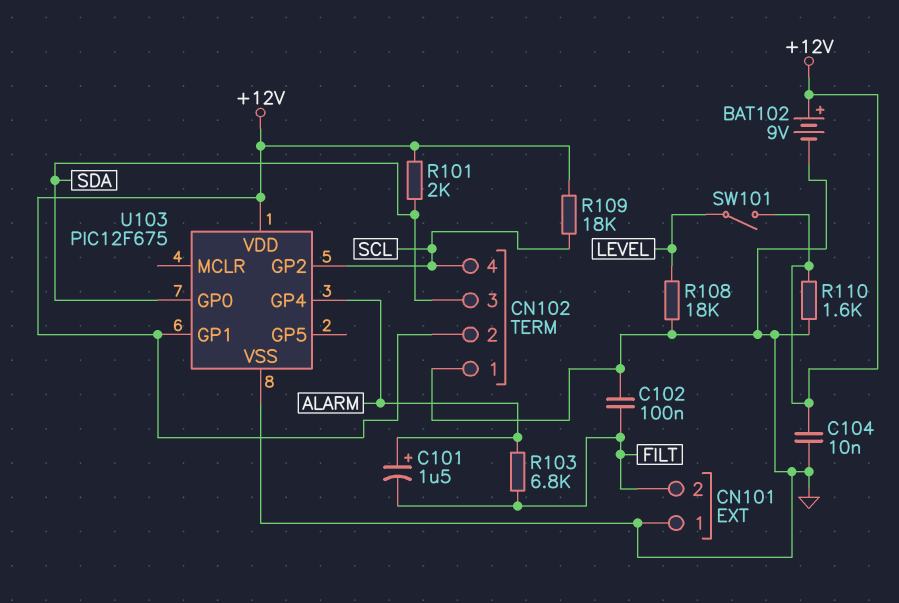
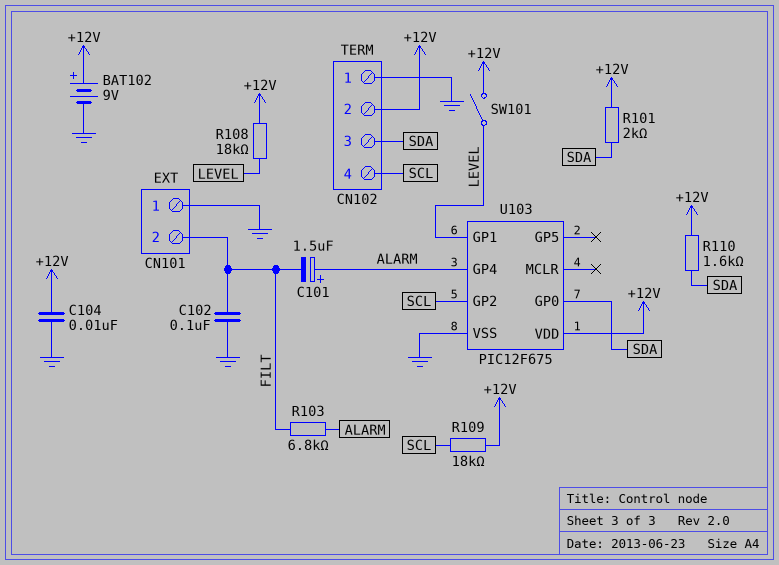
R108: 18k (GND, LEVEL) -> 18k (+12V, LEVEL)
R110: 1.6k (+12V, GND) -> 1.6k (+12V, SDA)
U103 pin GP1: +12V -> LEVEL

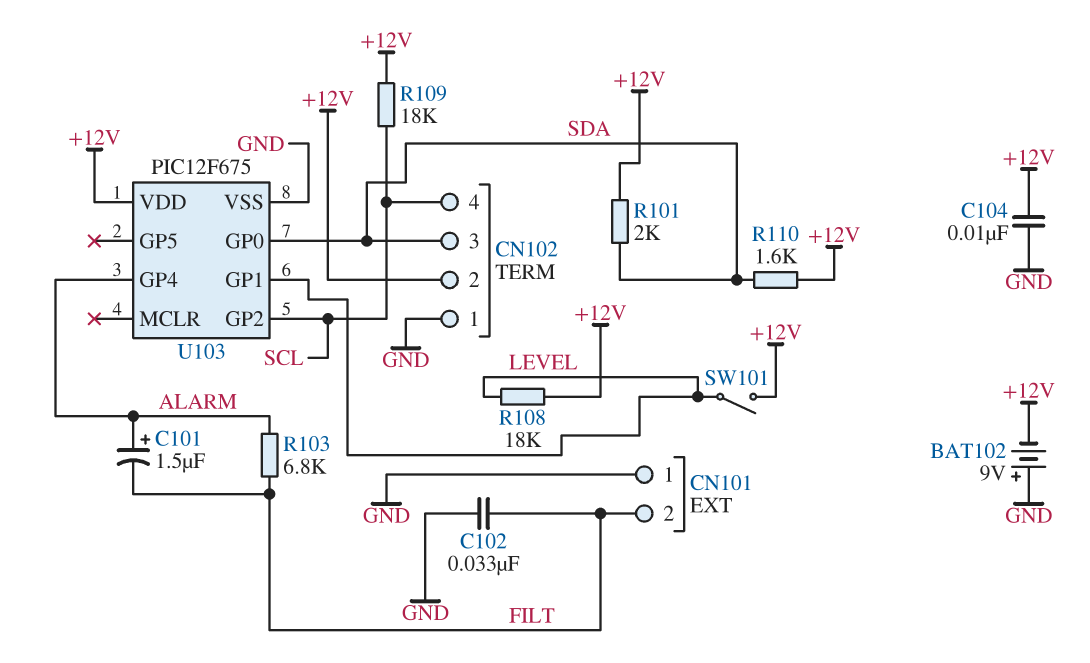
BAT102: 9V (plus +12V, minus GND) -> 9V (plus GND, minus +12V)
C102: 100nF (FILT, GND) -> 33nF (FILT, GND)

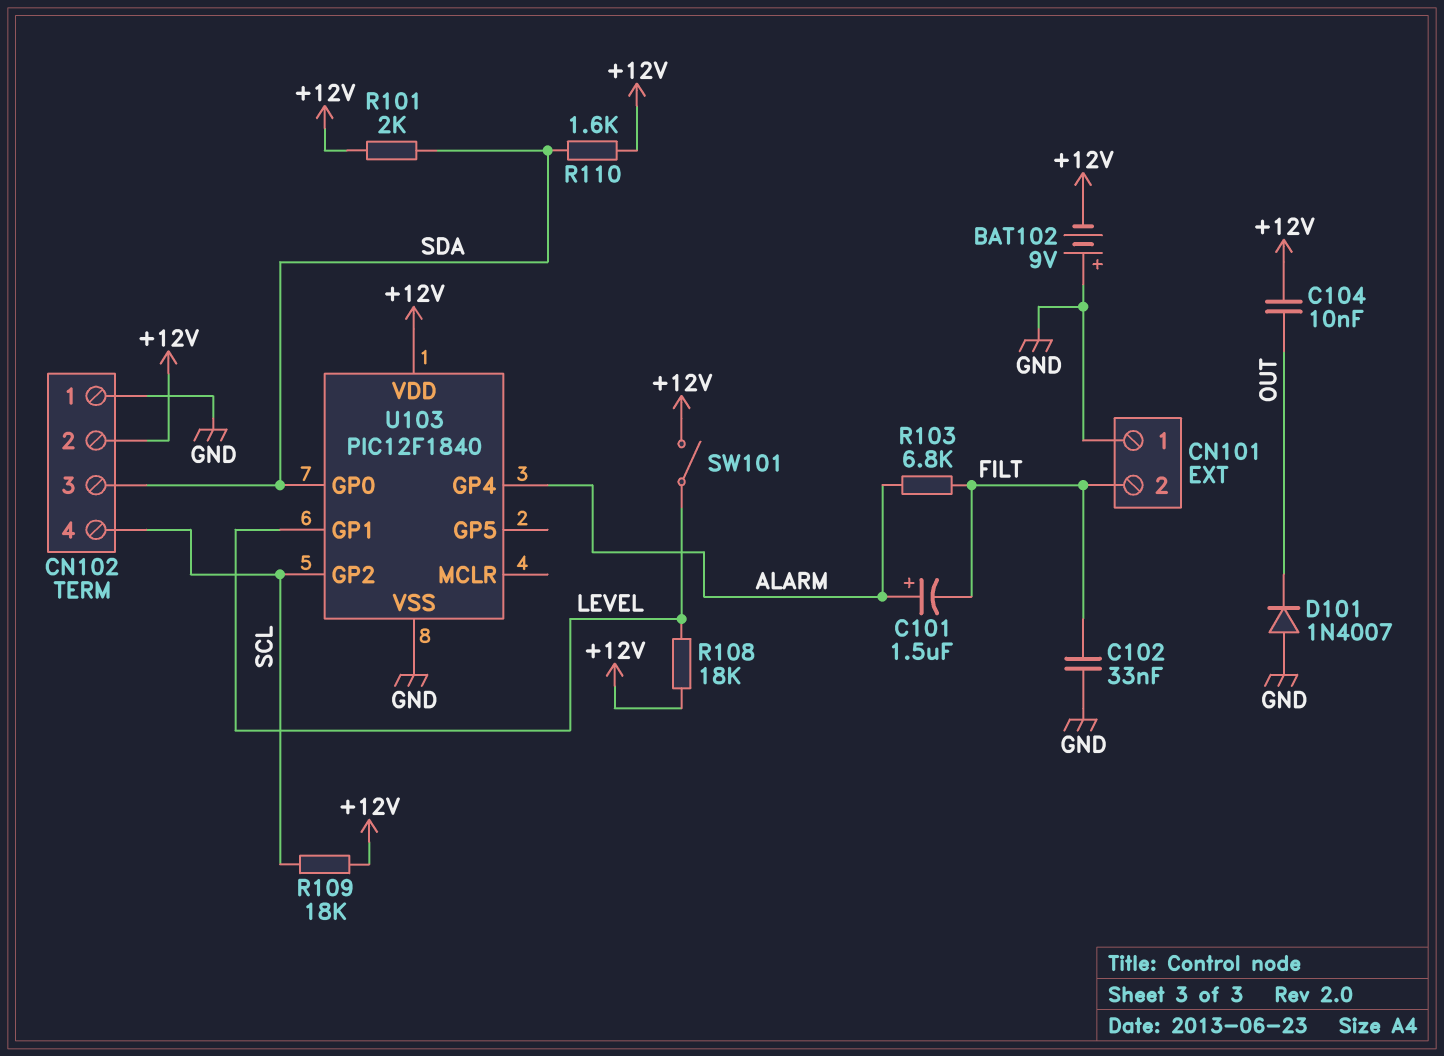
C104: 10nF (+12V, GND) -> 10nF (+12V, OUT)
D101: none -> diode 1N4007 (A GND, K OUT)
U103: PIC12F675 -> PIC12F1840

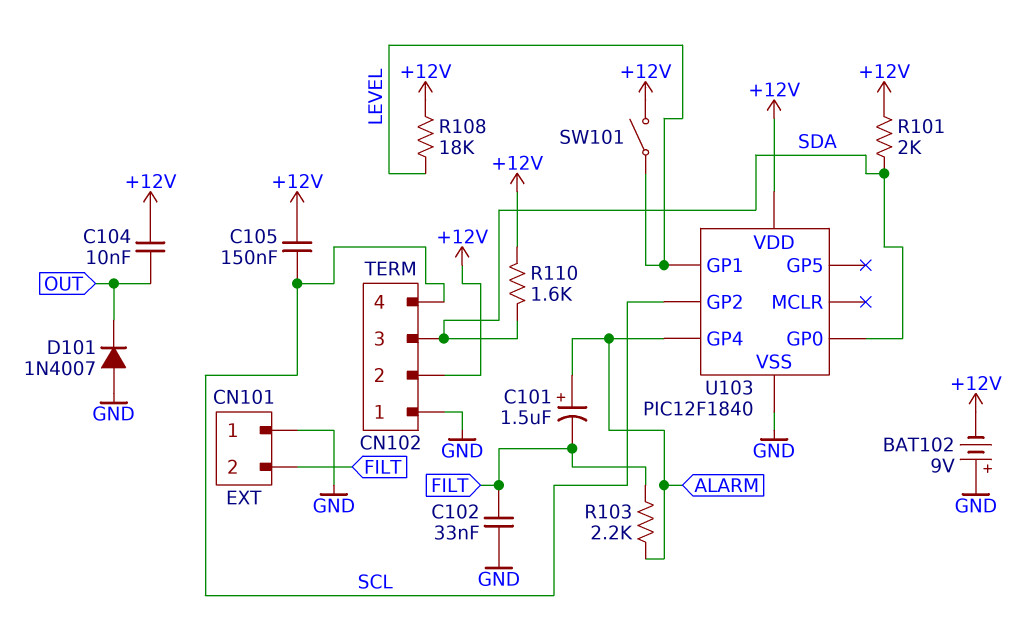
C105: none -> 150nF (+12V, SCL)
R103: 6.8k (ALARM, FILT) -> 2.2k (ALARM, FILT)
R109: 18k (+12V, SCL) -> none

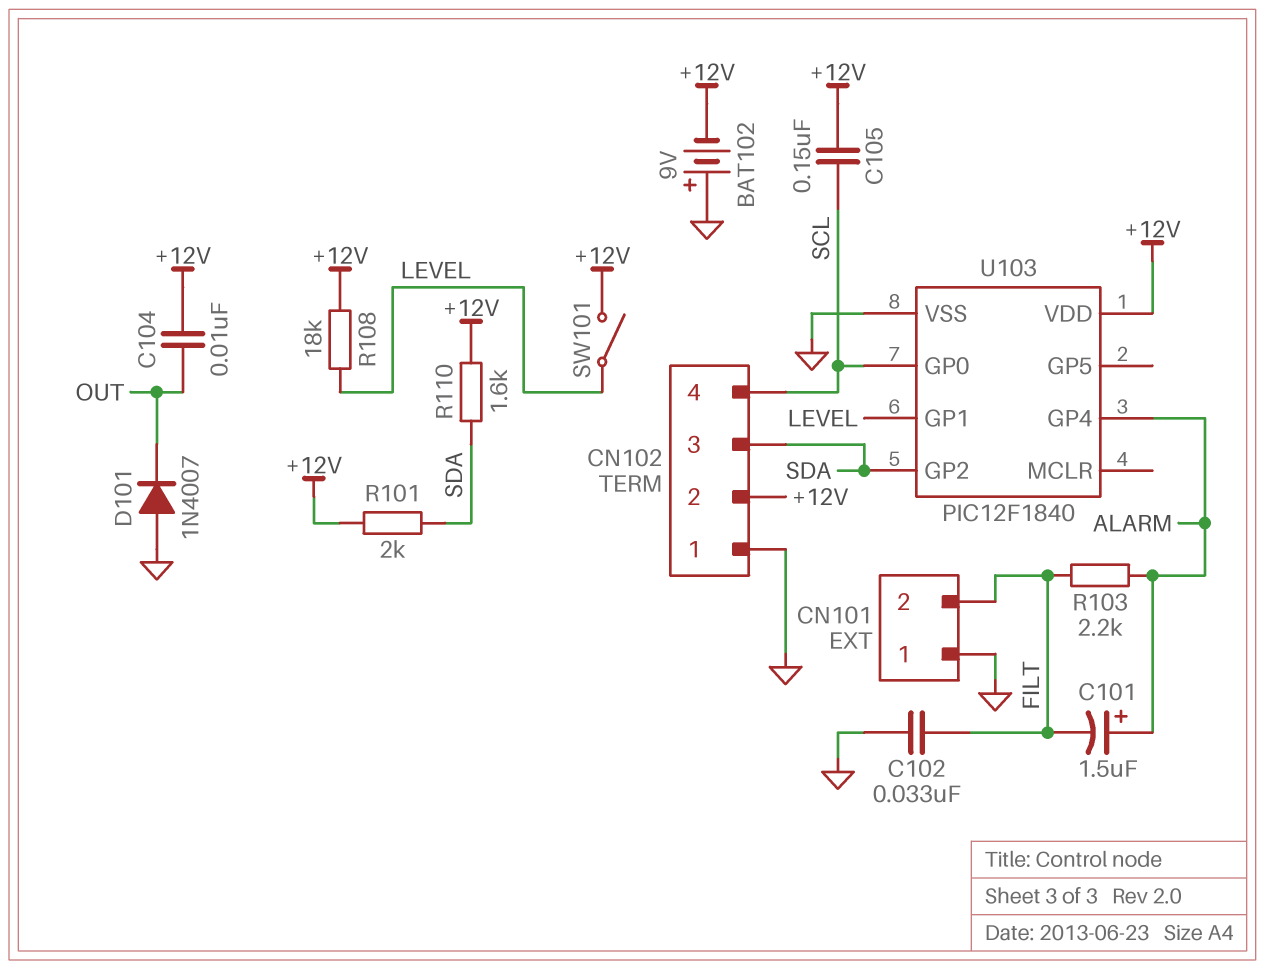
U103 pin GP0: SDA -> SCL
U103 pin GP2: SCL -> SDA

